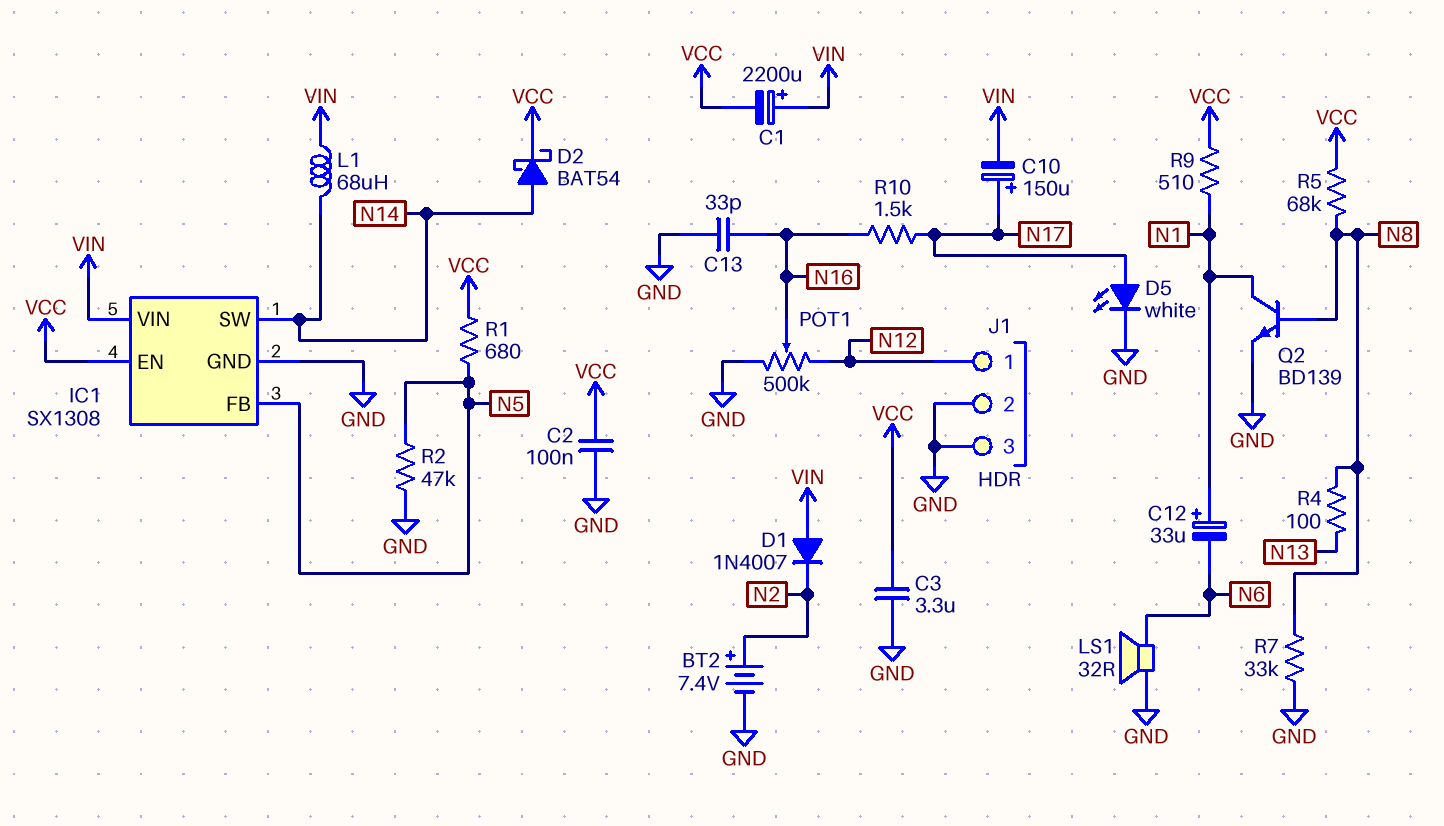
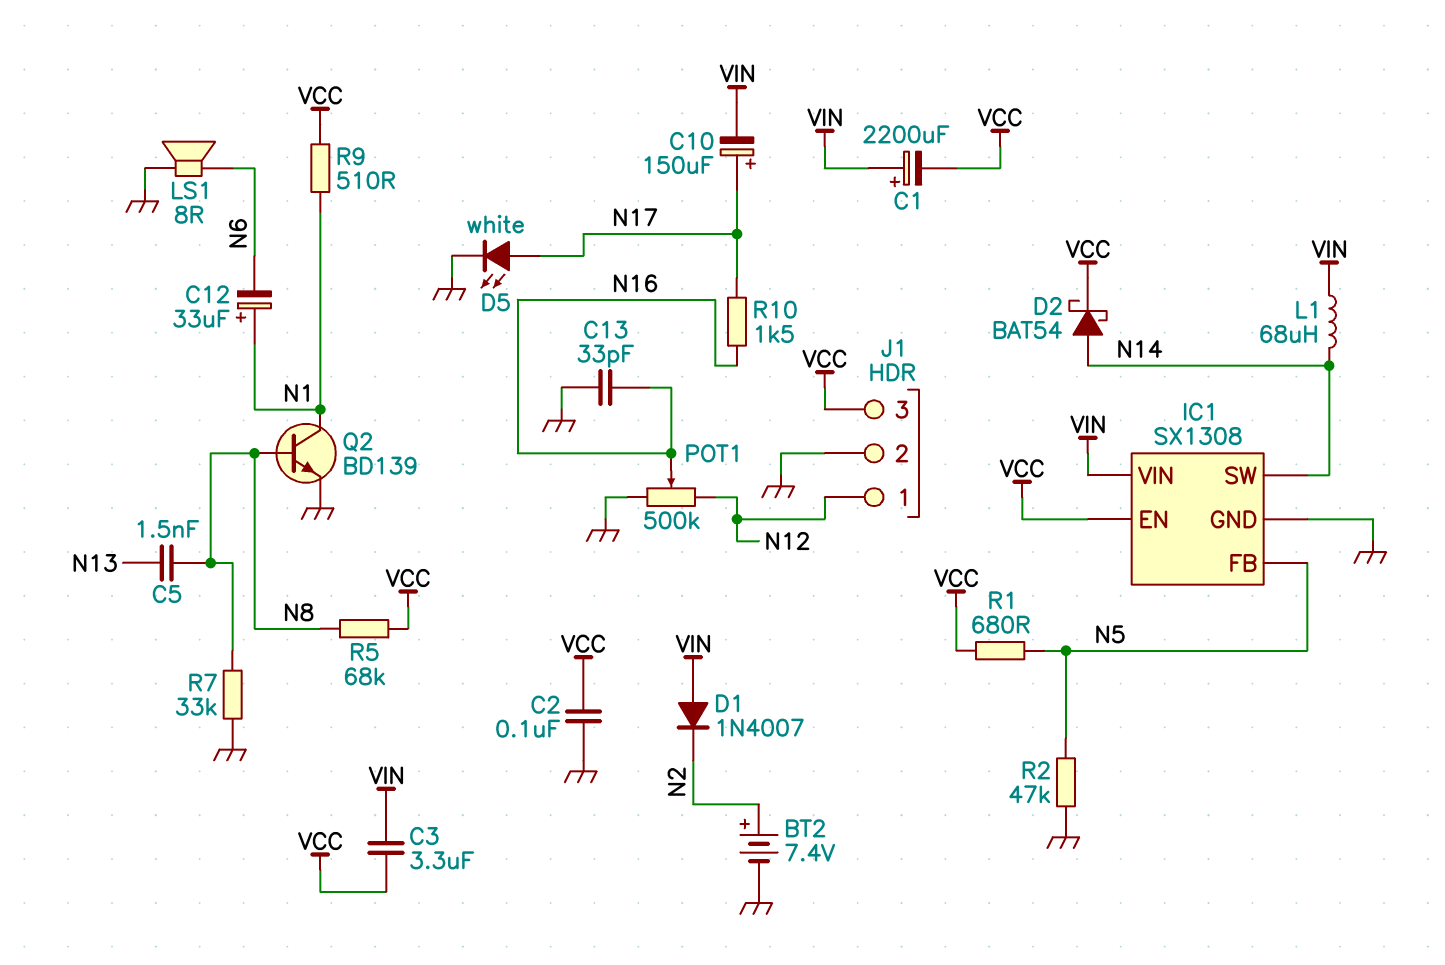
C3: 3.3uF (GND, VCC) -> 3.3uF (VCC, VIN)
C5: none -> 1.5nF (N8, N13)
J1 pin 3: GND -> VCC
LS1: speaker 32R (GND, N6) -> speaker 8R (GND, N6)
R4: 100 (N8, N13) -> none

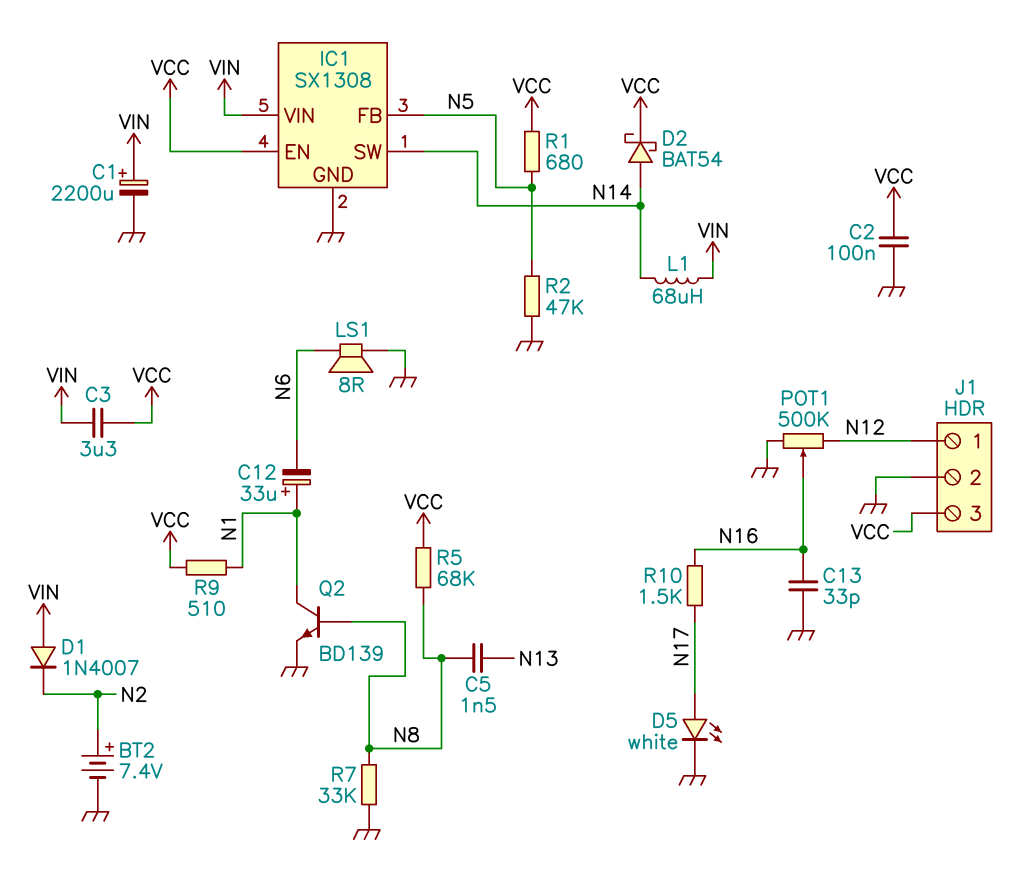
C1: 2200uF (plus VIN, minus VCC) -> 2200uF (plus VIN, minus GND)
C10: 150uF (plus N17, minus VIN) -> none

